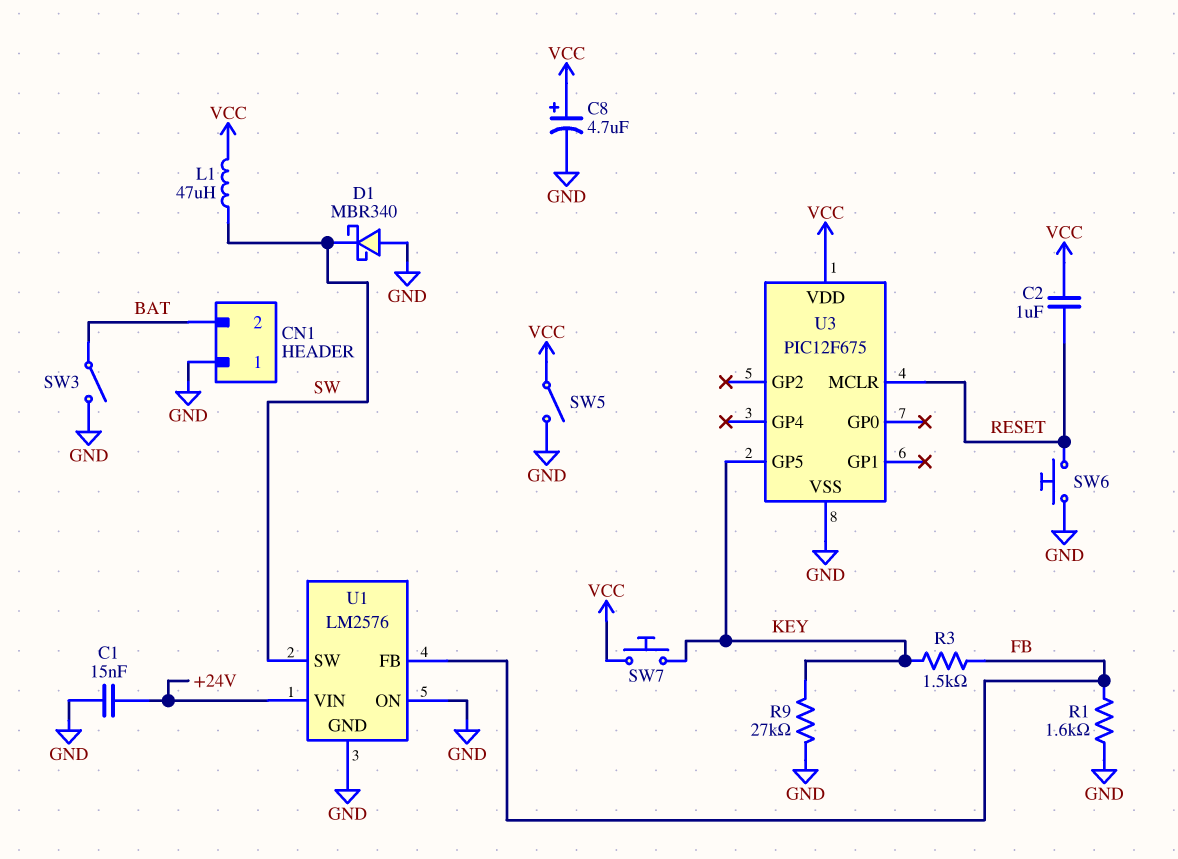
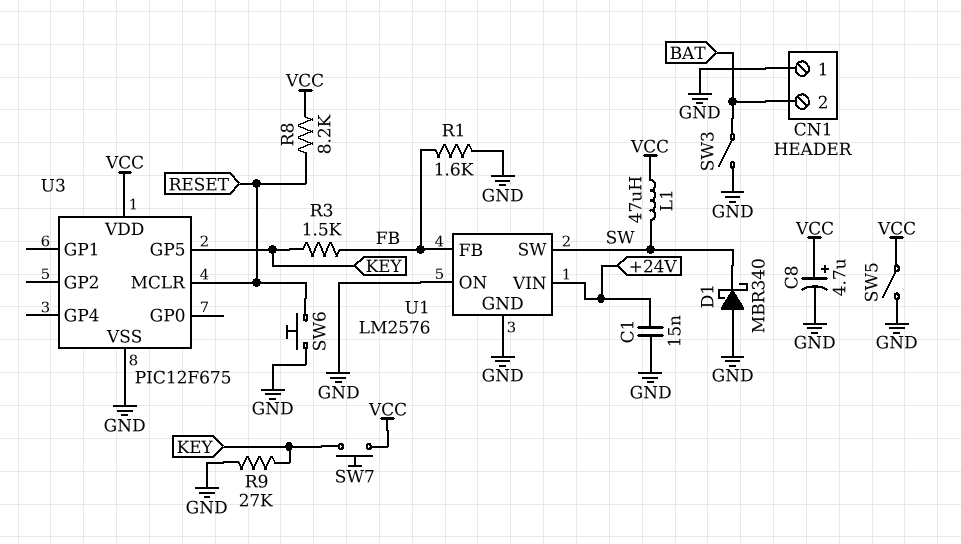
C2: 1uF (RESET, VCC) -> none
R8: none -> 8.2k (RESET, VCC)

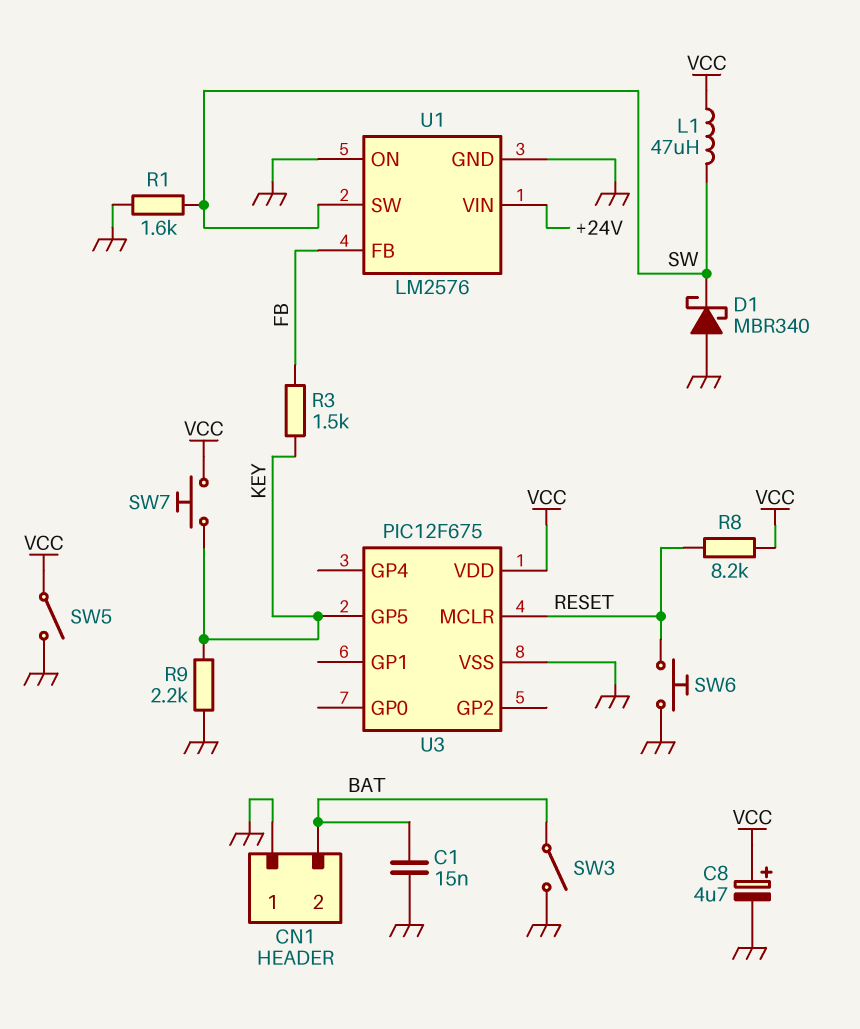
C1: 15nF (+24V, GND) -> 15nF (BAT, GND)
R1: 1.6k (FB, GND) -> 1.6k (GND, SW)
R9: 27k (GND, KEY) -> 2.2k (GND, KEY)

